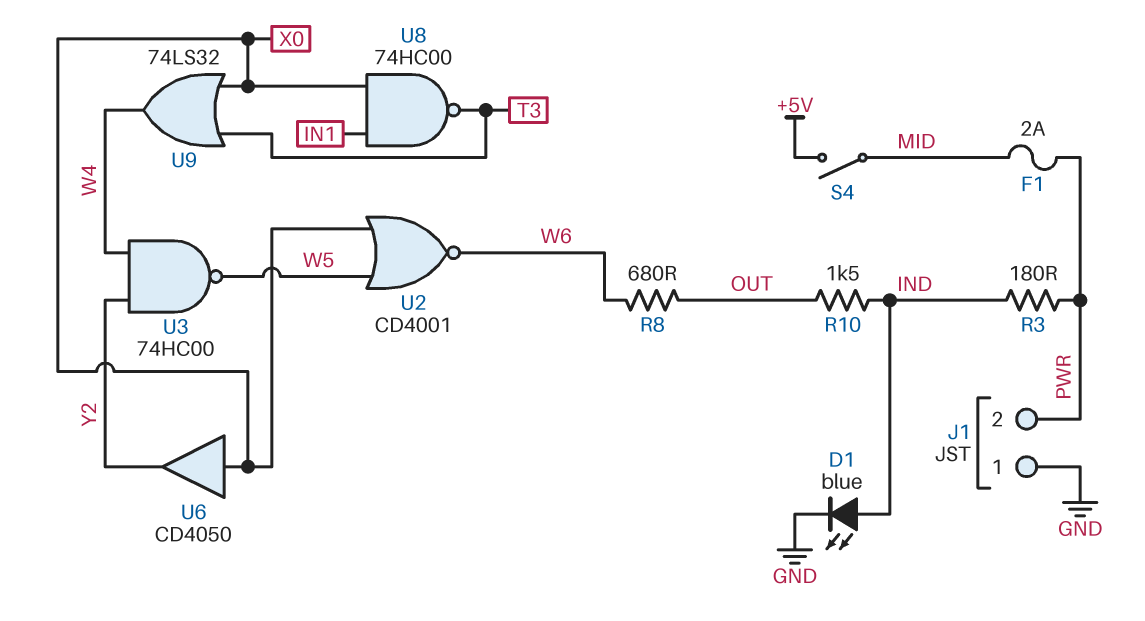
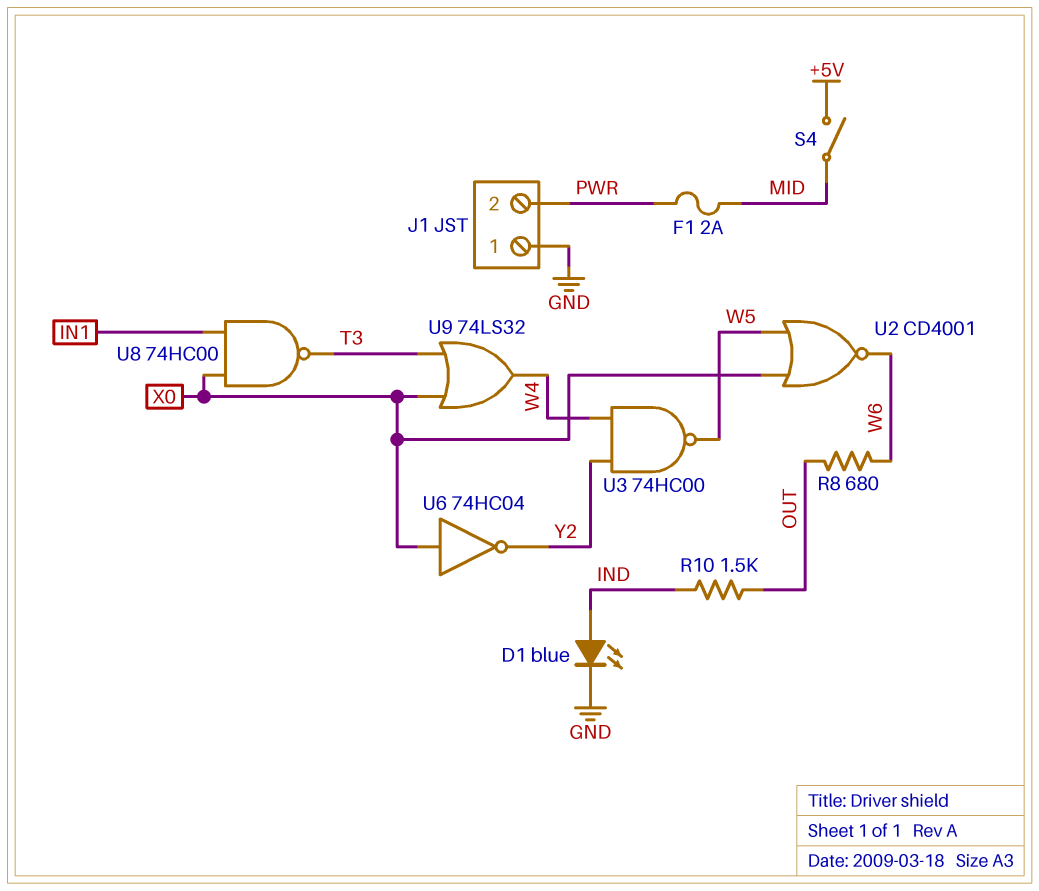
R3: 180 (IND, PWR) -> none
U6: buffer CD4050 (in X0, out Y2) -> NOT 74HC04 (in X0, out Y2)

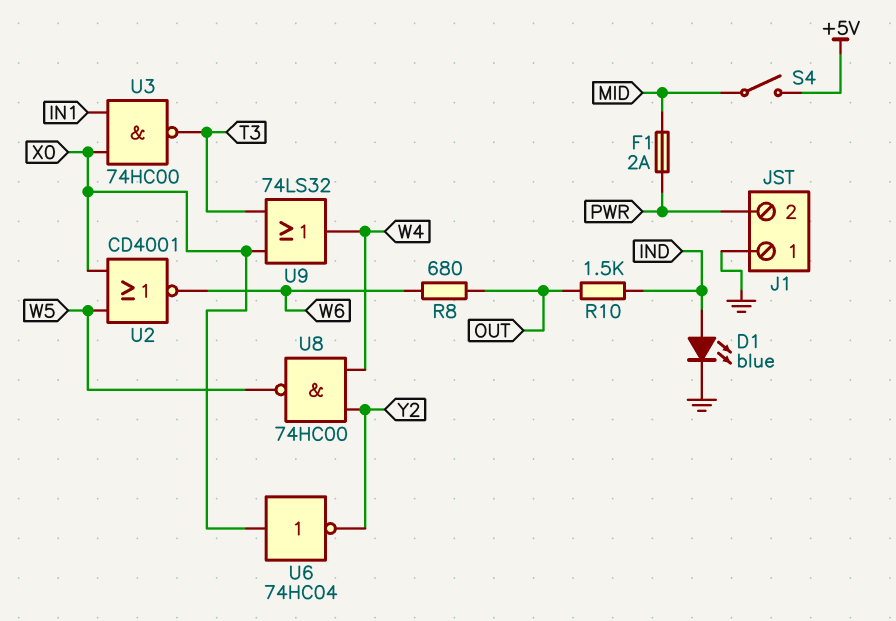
U3: NAND 74HC00 (in W4, in Y2, out W5) -> NAND 74HC00 (in IN1, in X0, out T3)
U8: NAND 74HC00 (in IN1, in X0, out T3) -> NAND 74HC00 (in W4, in Y2, out W5)

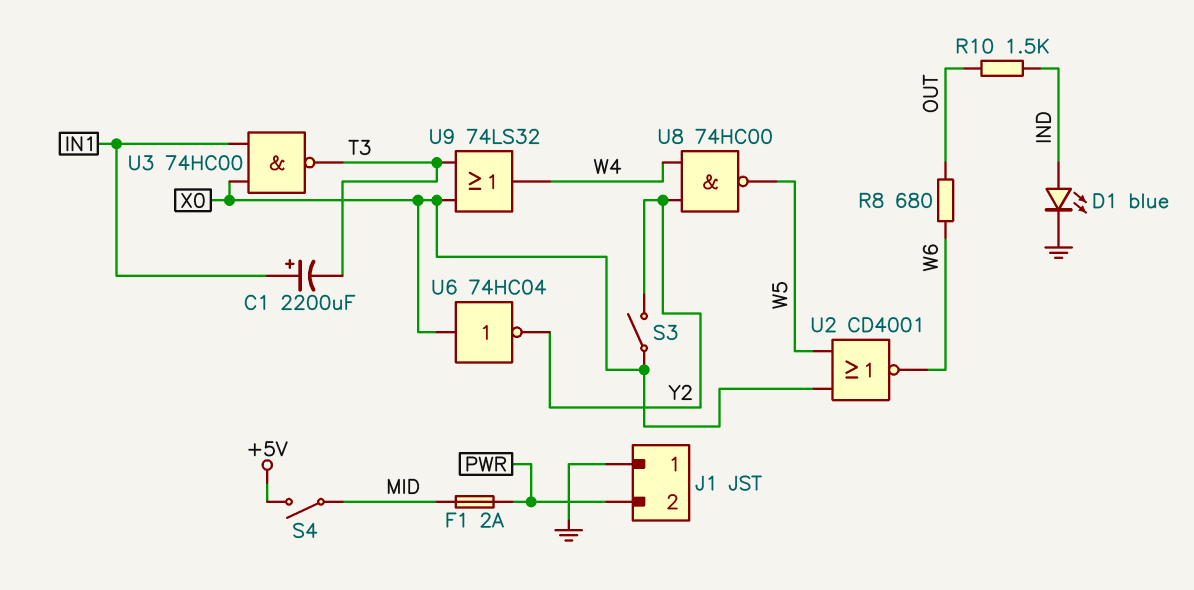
C1: none -> 2200uF (plus IN1, minus T3)
S3: none -> switch (X0, Y2)

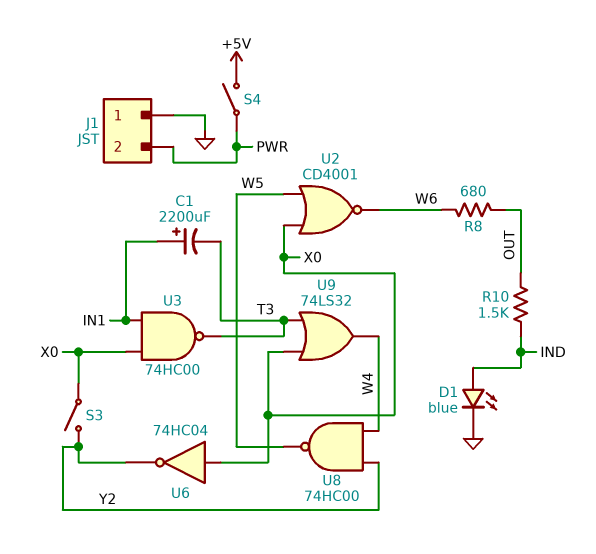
F1: 2A (MID, PWR) -> none
S4: switch (+5V, MID) -> switch (+5V, PWR)

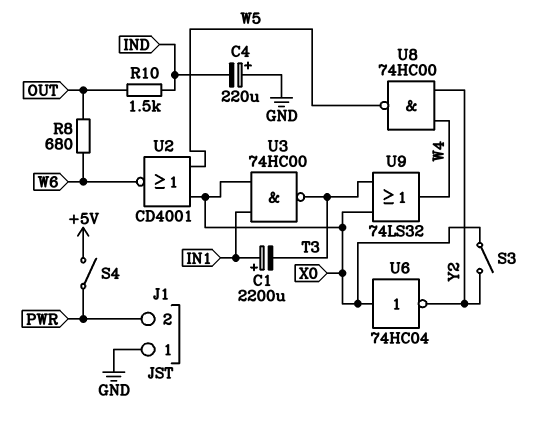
C4: none -> 220uF (plus GND, minus IND)
D1: LED blue (A IND, K GND) -> none

